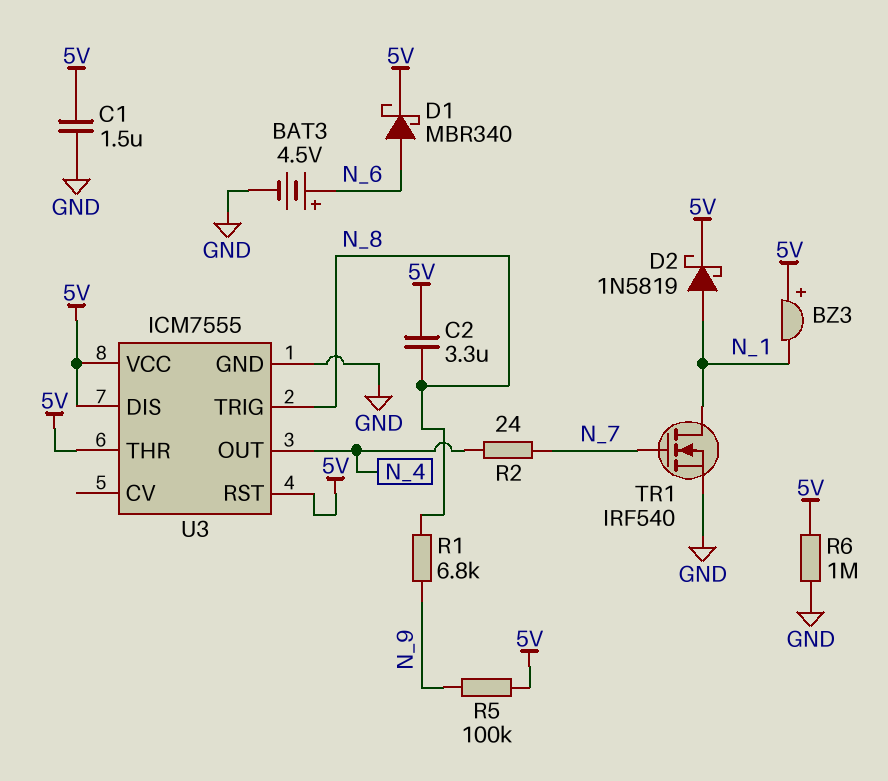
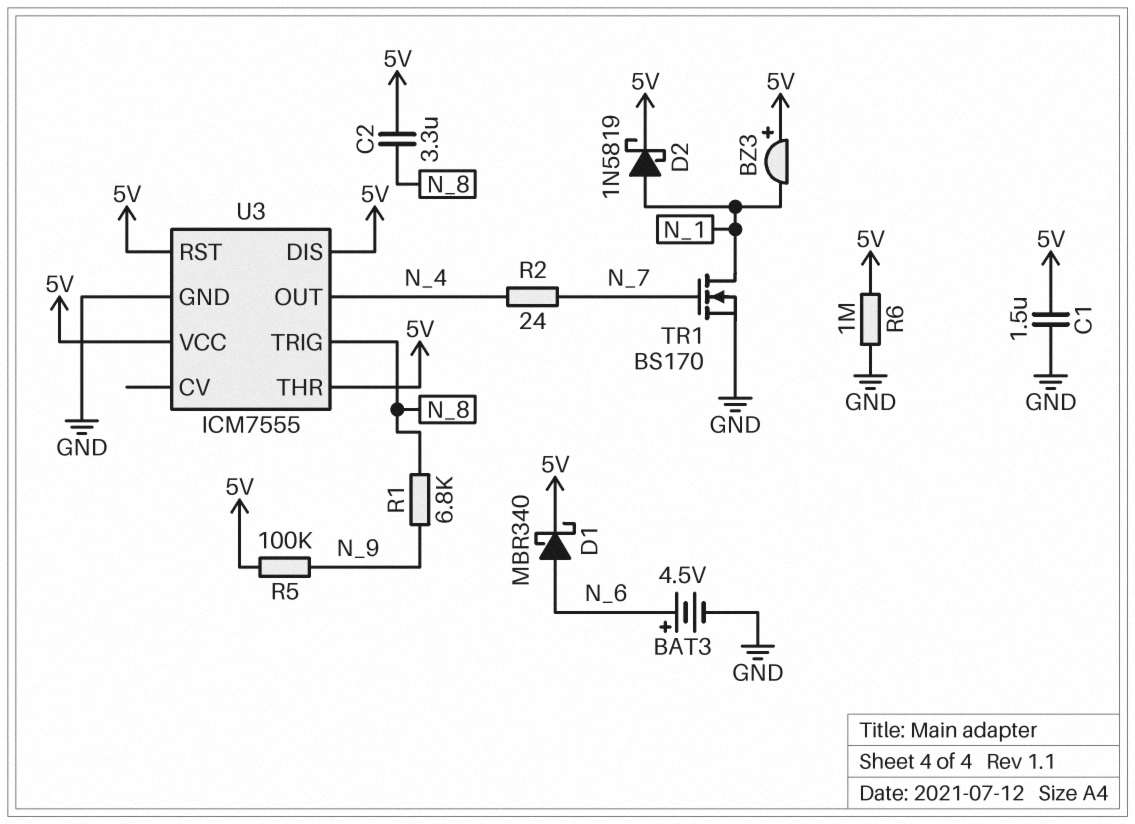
TR1: NMOS IRF540 (G N_7, D N_1, S GND) -> NMOS BS170 (G N_7, D N_1, S GND)

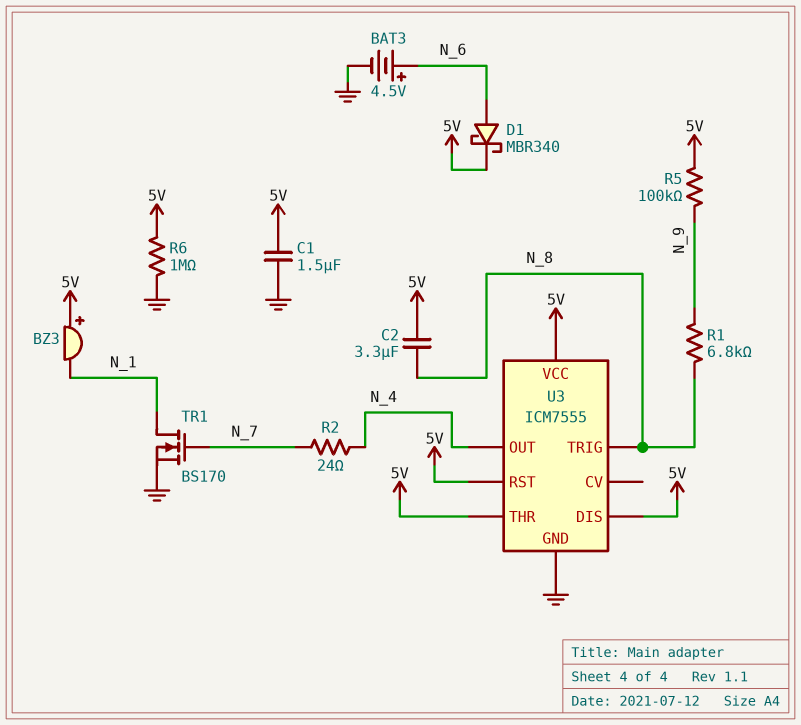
D2: schottky 1N5819 (A N_1, K 5V) -> none

